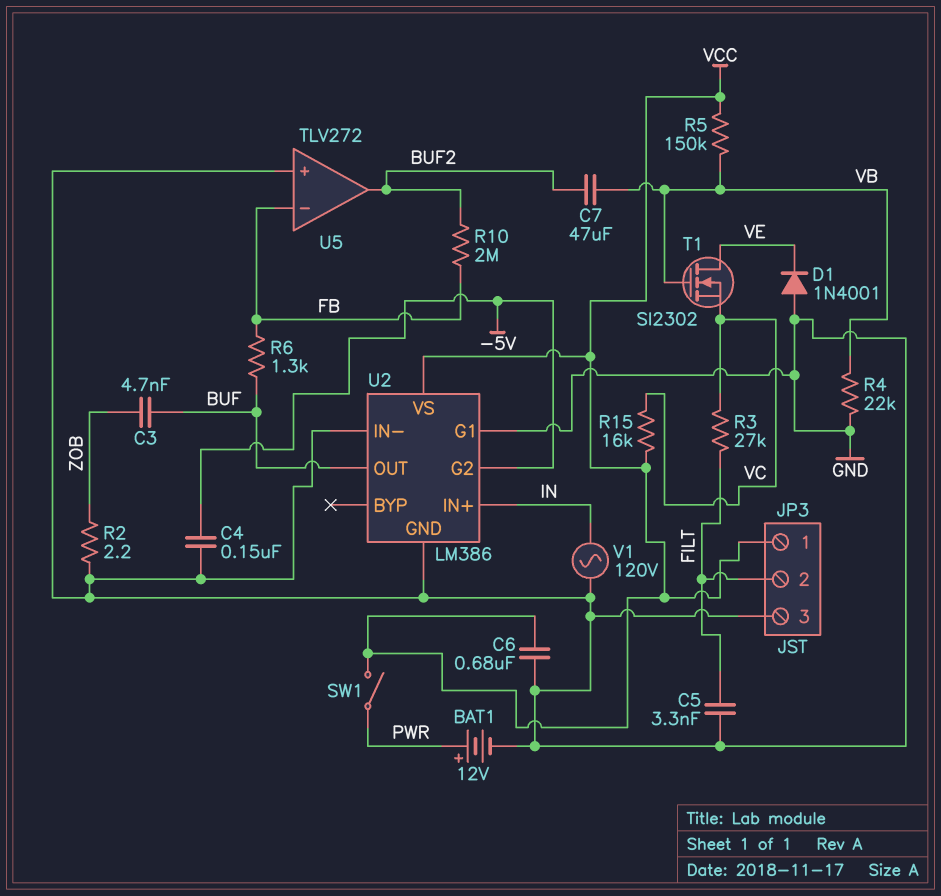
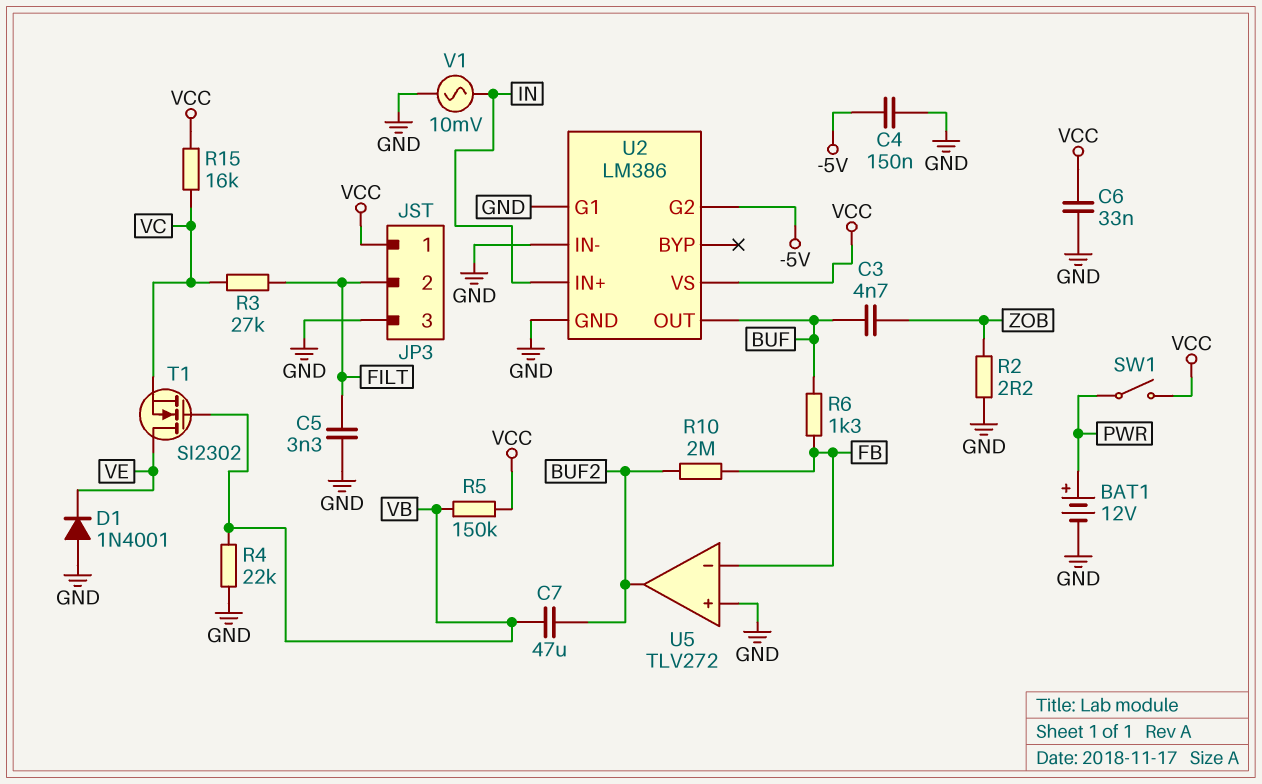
C6: 680nF (GND, VCC) -> 33nF (GND, VCC)
V1: AC 120V (GND, IN) -> AC 10mV (GND, IN)

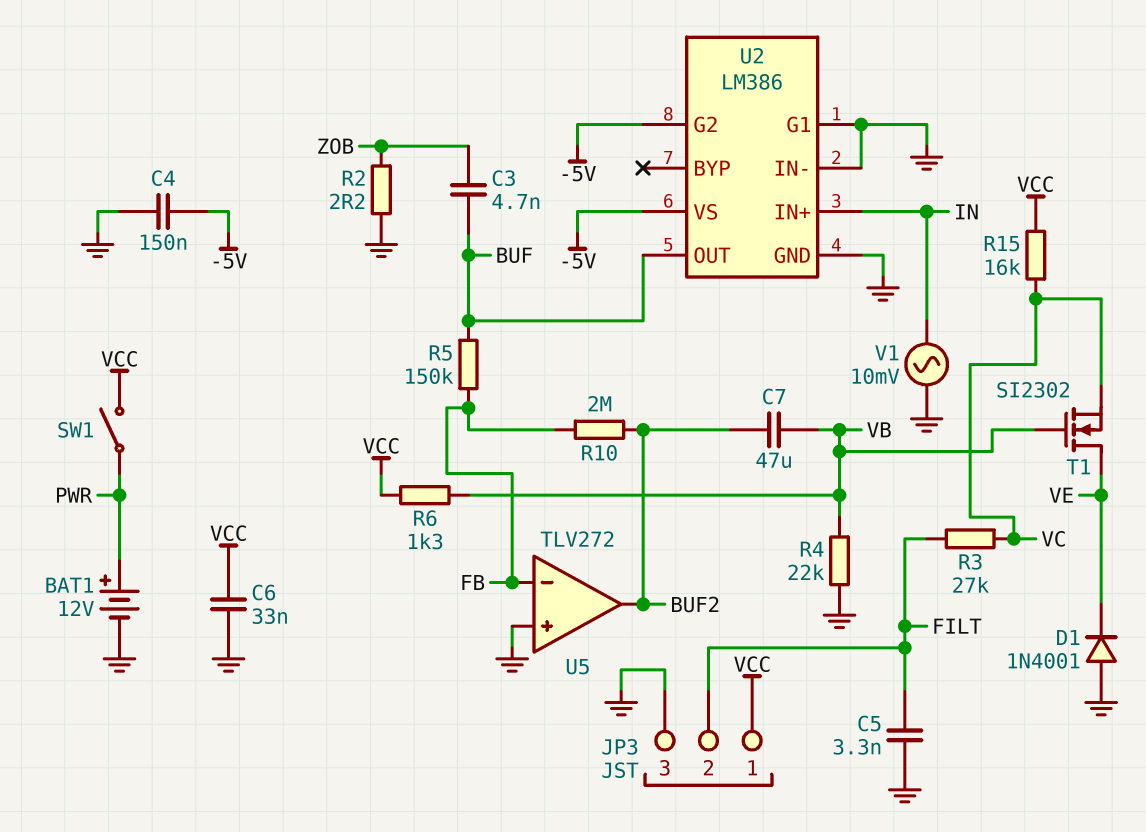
R5: 150k (VB, VCC) -> 150k (BUF, FB)
R6: 1.3k (BUF, FB) -> 1.3k (VB, VCC)
U2 pin VS: VCC -> -5V

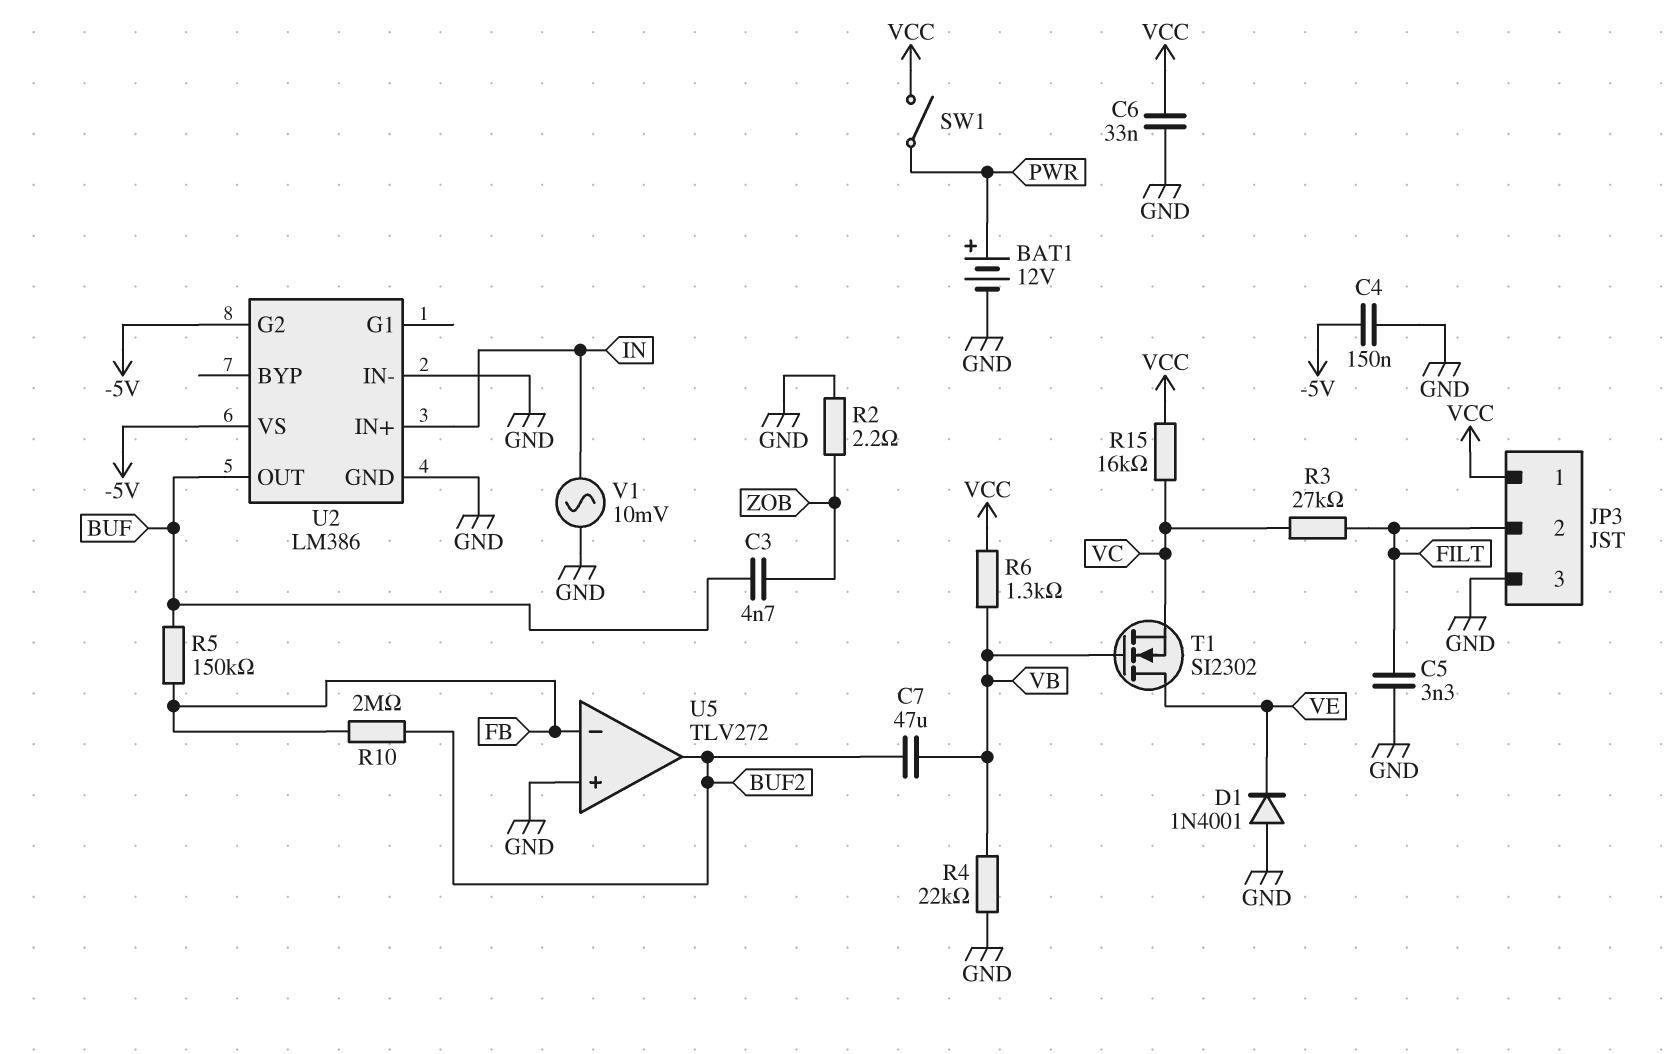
U2 pin G1: GND -> none

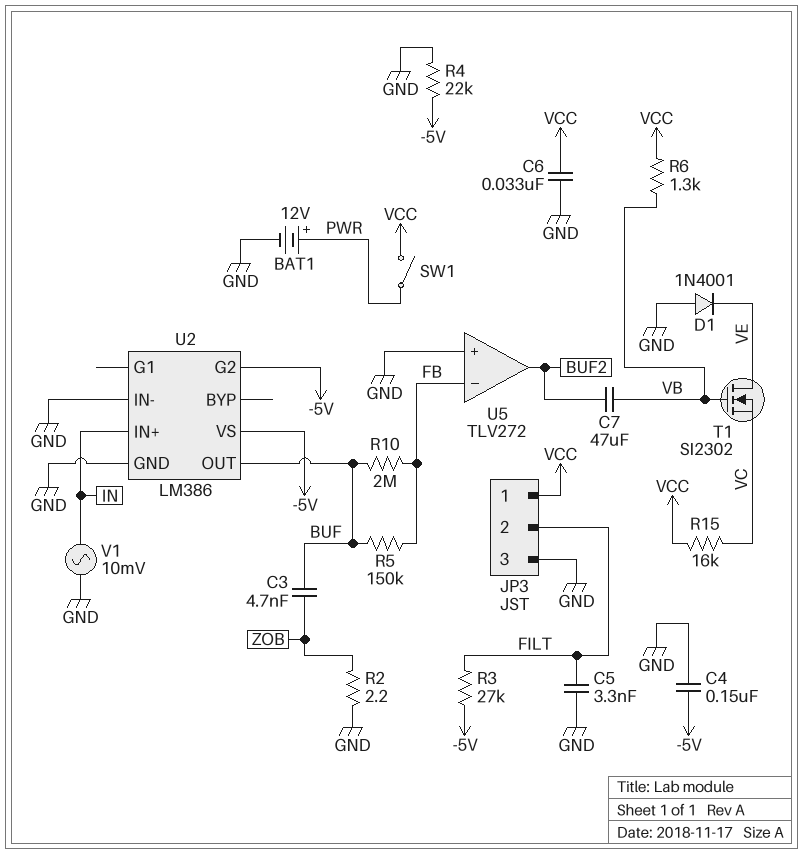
R3: 27k (FILT, VC) -> 27k (-5V, FILT)
R4: 22k (GND, VB) -> 22k (-5V, GND)
R10: 2M (BUF2, FB) -> 2M (BUF, FB)

